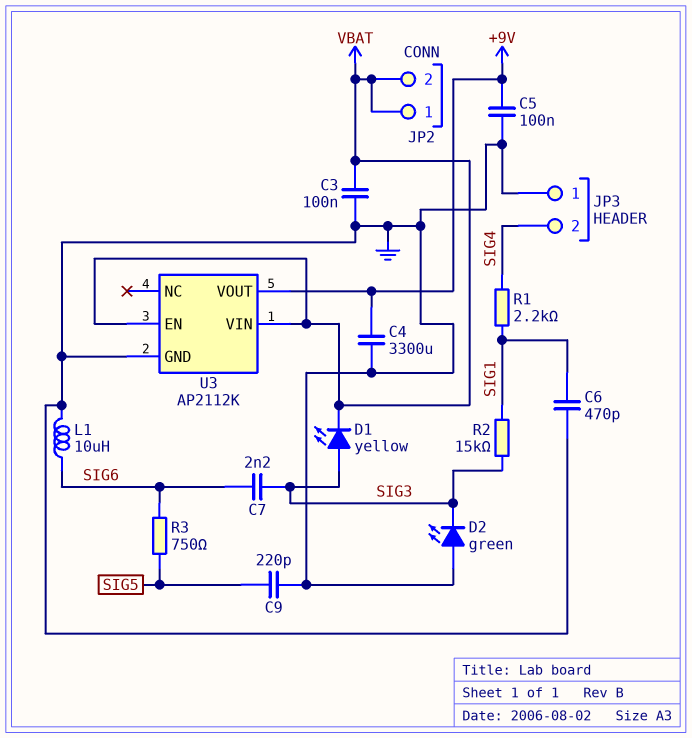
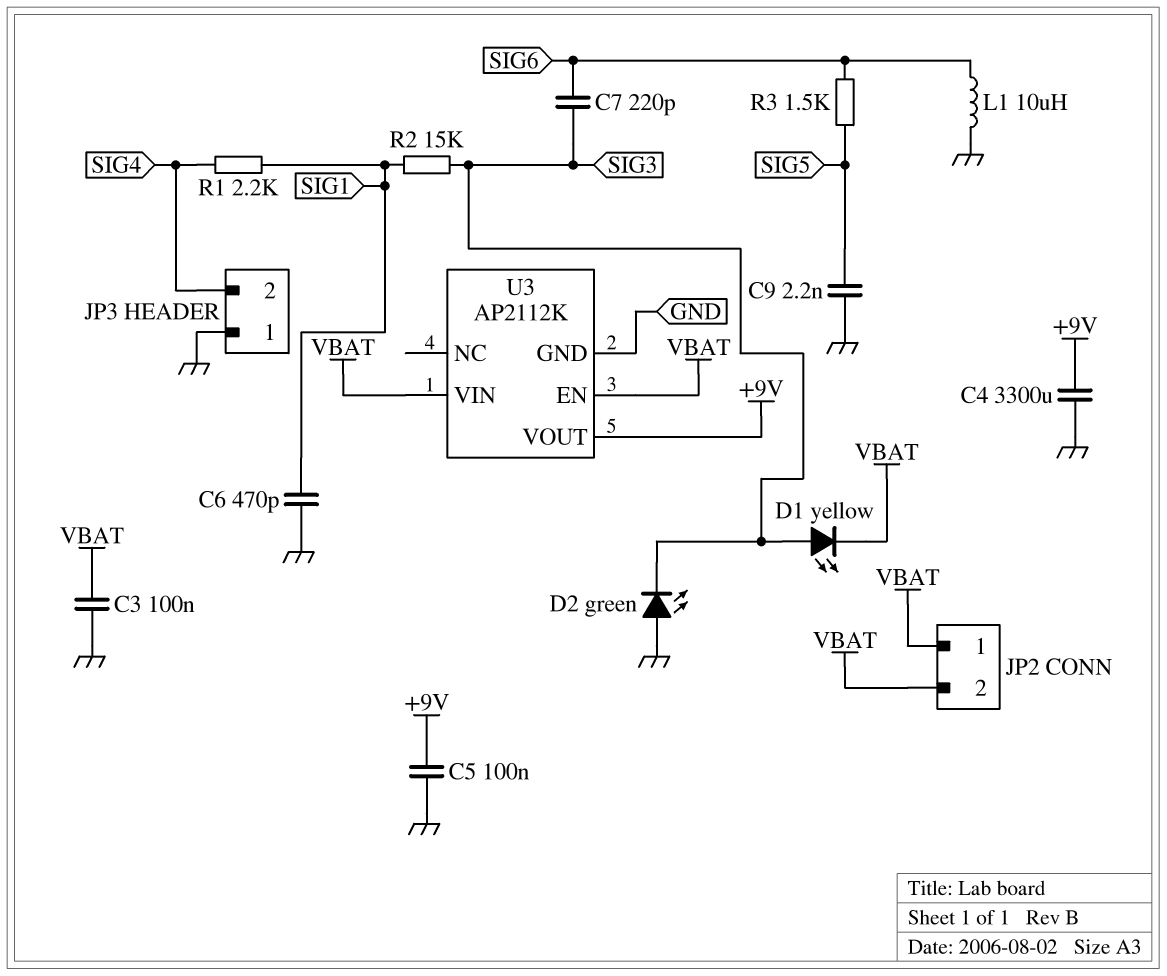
C7: 2.2nF (SIG3, SIG6) -> 220pF (SIG3, SIG6)
C9: 220pF (GND, SIG5) -> 2.2nF (GND, SIG5)
R3: 750 (SIG5, SIG6) -> 1.5k (SIG5, SIG6)

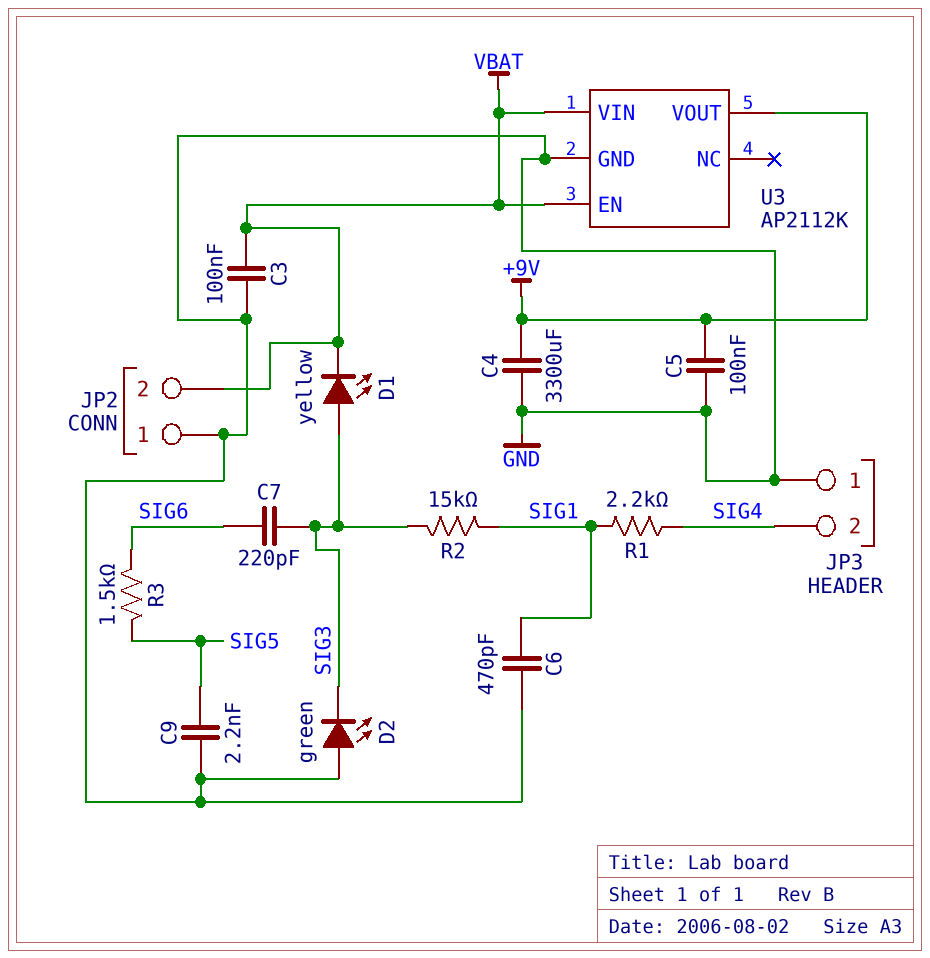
JP2 pin 1: VBAT -> GND
L1: 10uH (GND, SIG6) -> none

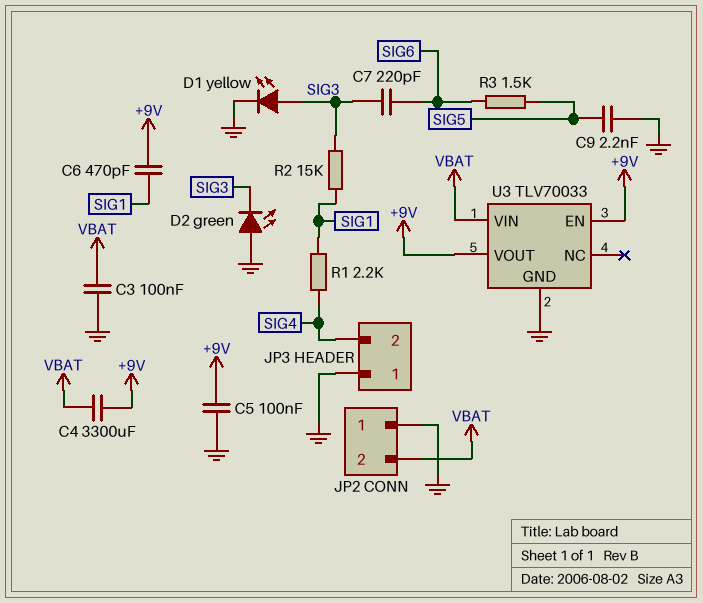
C4: 3300uF (+9V, GND) -> 3300uF (+9V, VBAT)
C6: 470pF (GND, SIG1) -> 470pF (+9V, SIG1)
D1: LED yellow (A SIG3, K VBAT) -> LED yellow (A SIG3, K GND)
U3: AP2112K -> TLV70033
U3 pin EN: VBAT -> +9V

